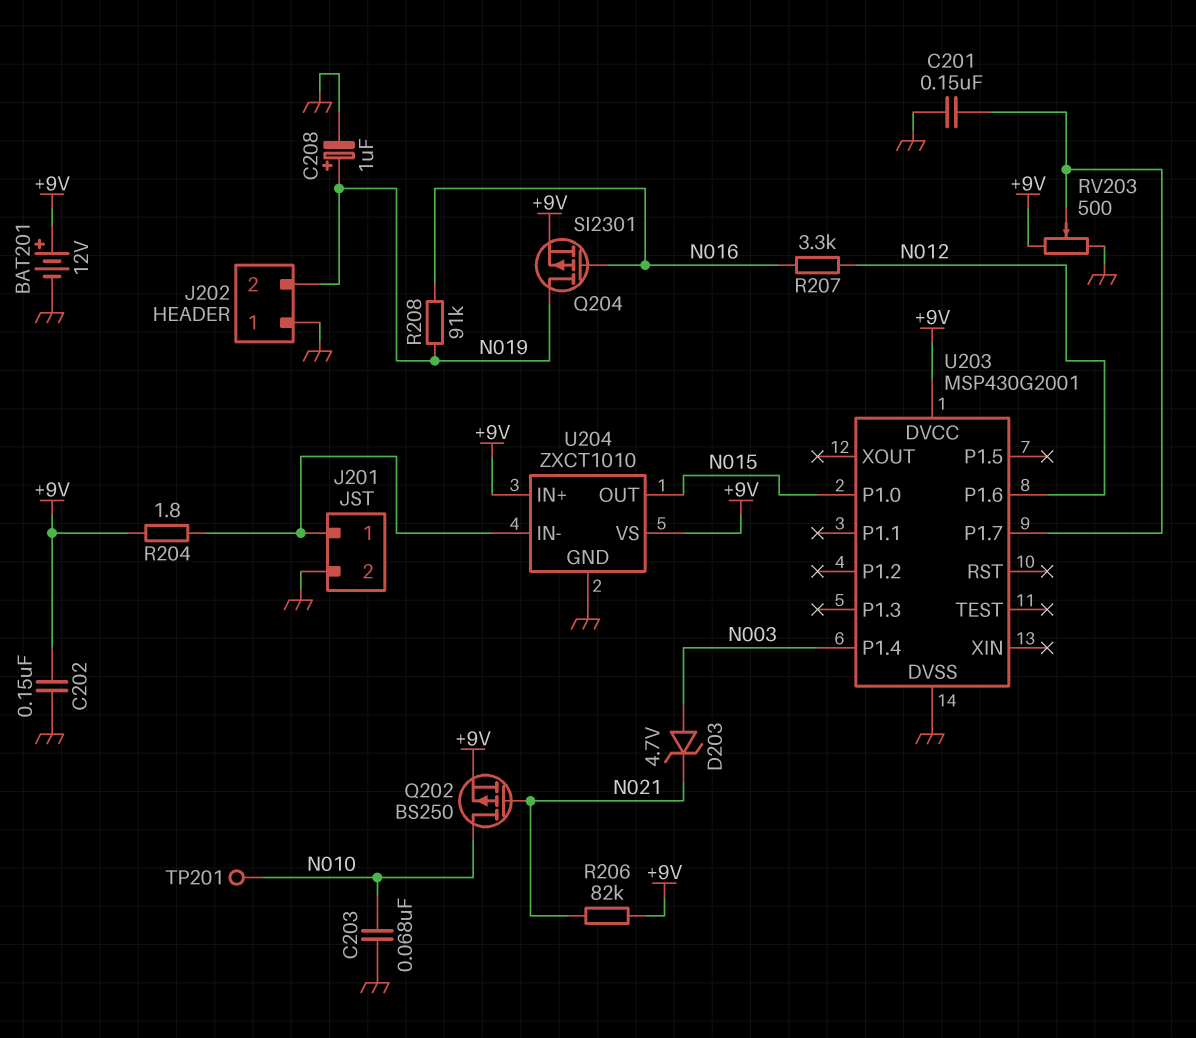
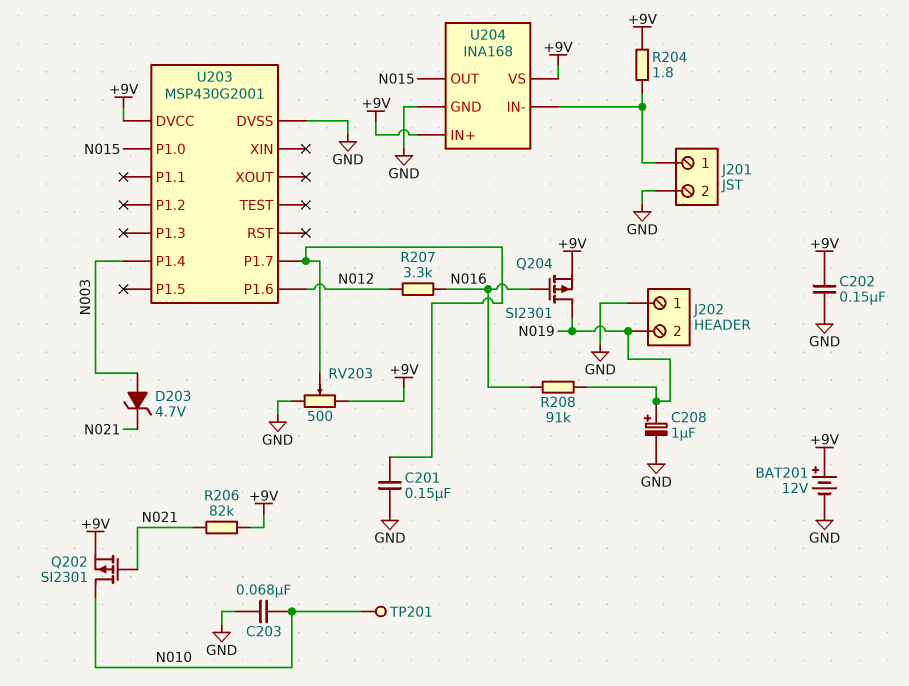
Q202: PMOS BS250 (G N021, D N010, S +9V) -> PMOS SI2301 (G N021, D N010, S +9V)
U204: ZXCT1010 -> INA168

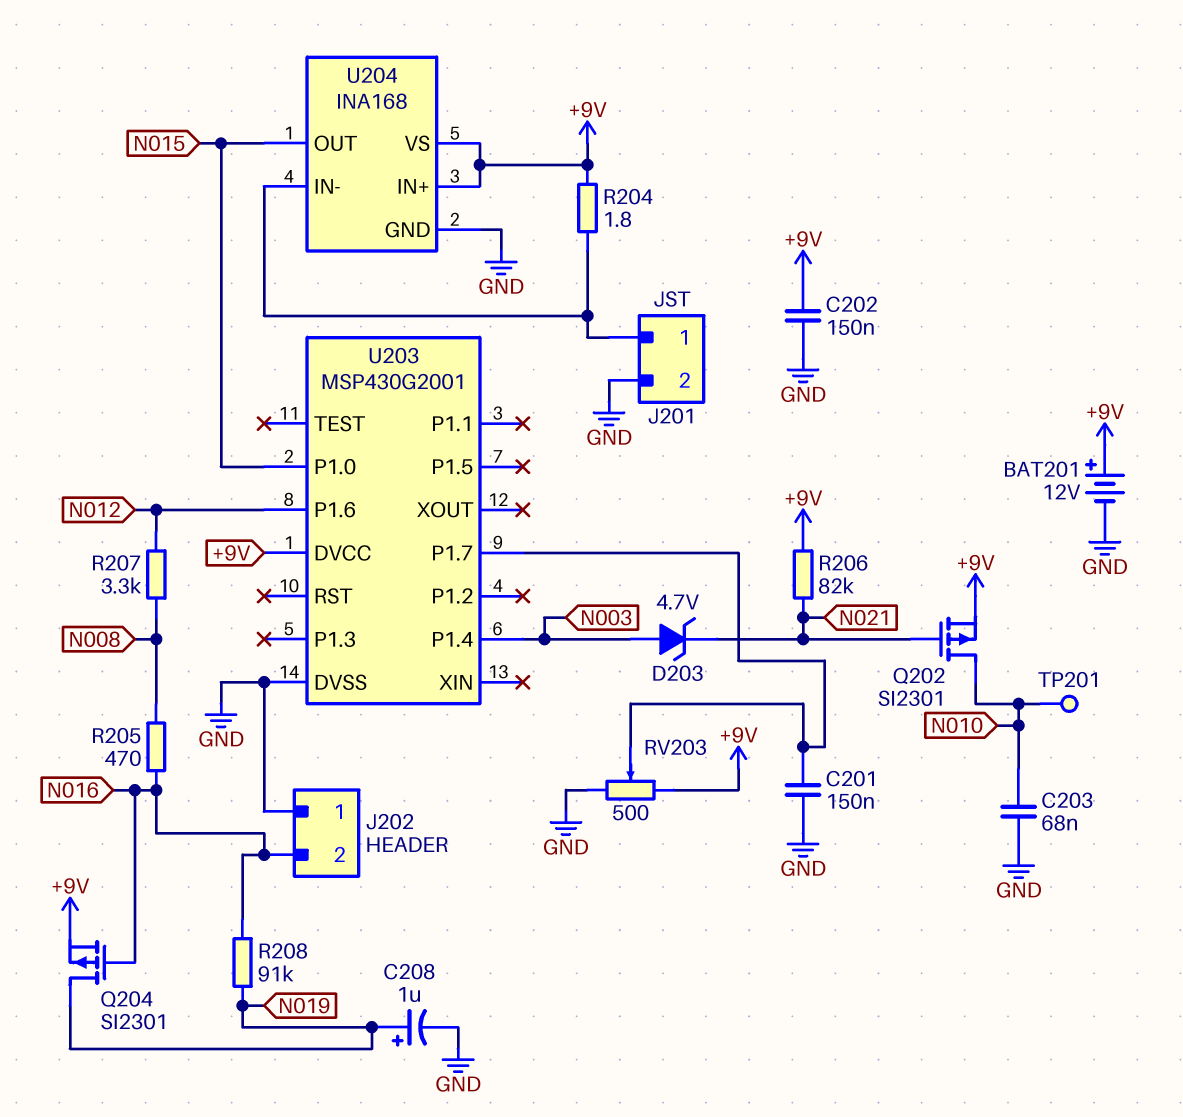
J202 pin 2: N019 -> N016
R205: none -> 470 (N008, N016)
R207: 3.3k (N012, N016) -> 3.3k (N008, N012)

